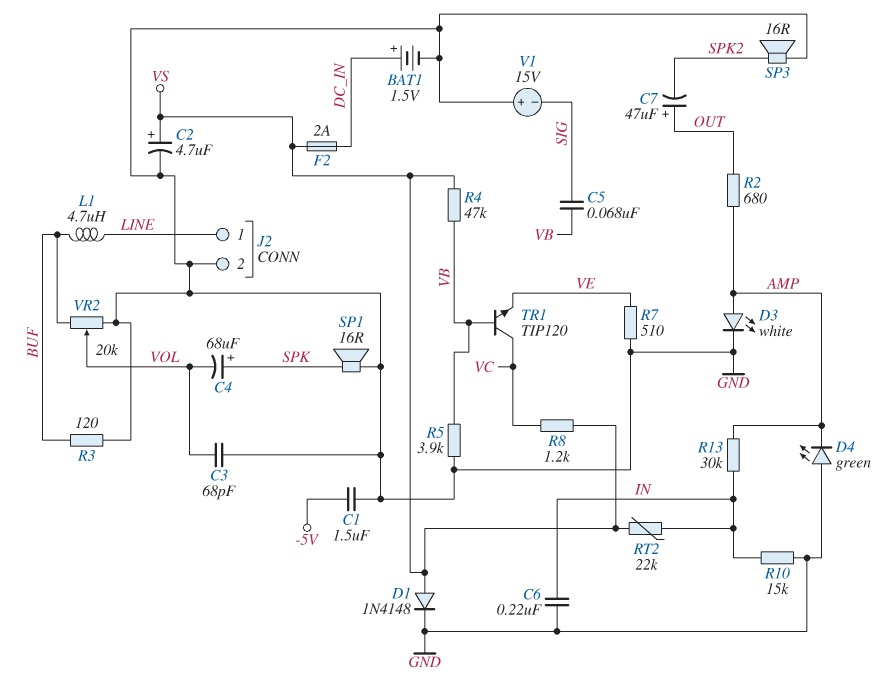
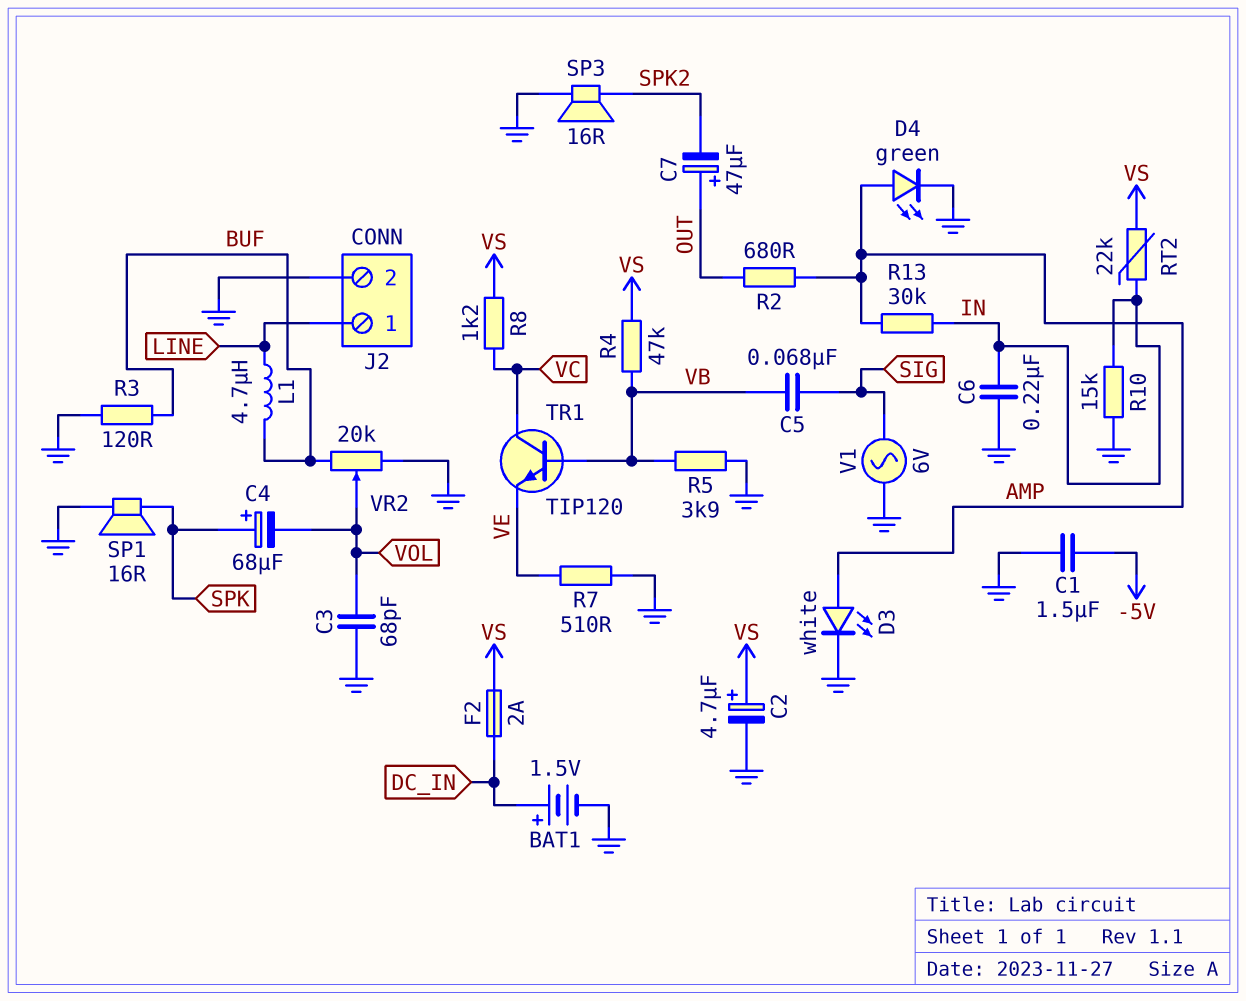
D1: diode 1N4148 (A VS, K GND) -> none
D4: LED green (A GND, K AMP) -> LED green (A AMP, K GND)
V1: 15V (plus GND, minus SIG) -> AC 6V (GND, SIG)

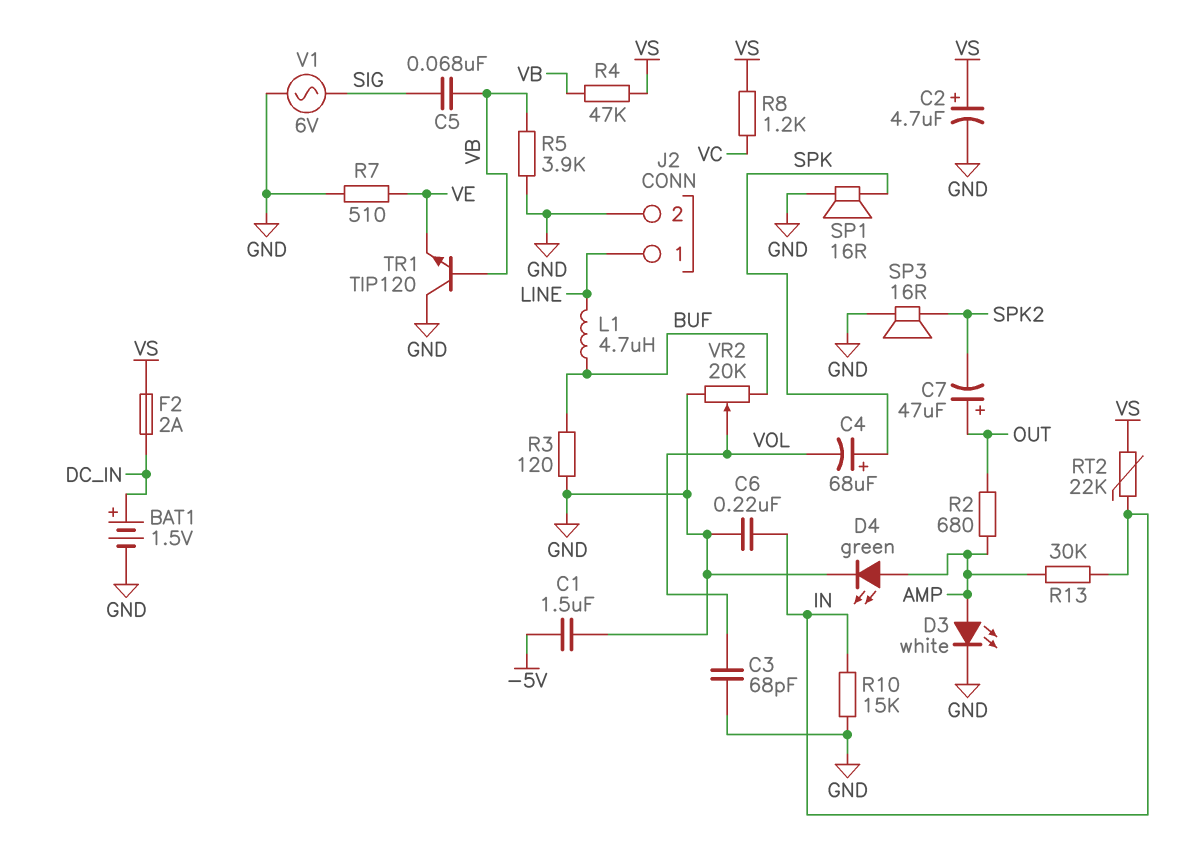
TR1: NPN TIP120 (B VB, C VC, E VE) -> NPN TIP120 (B VB, C GND, E VE)

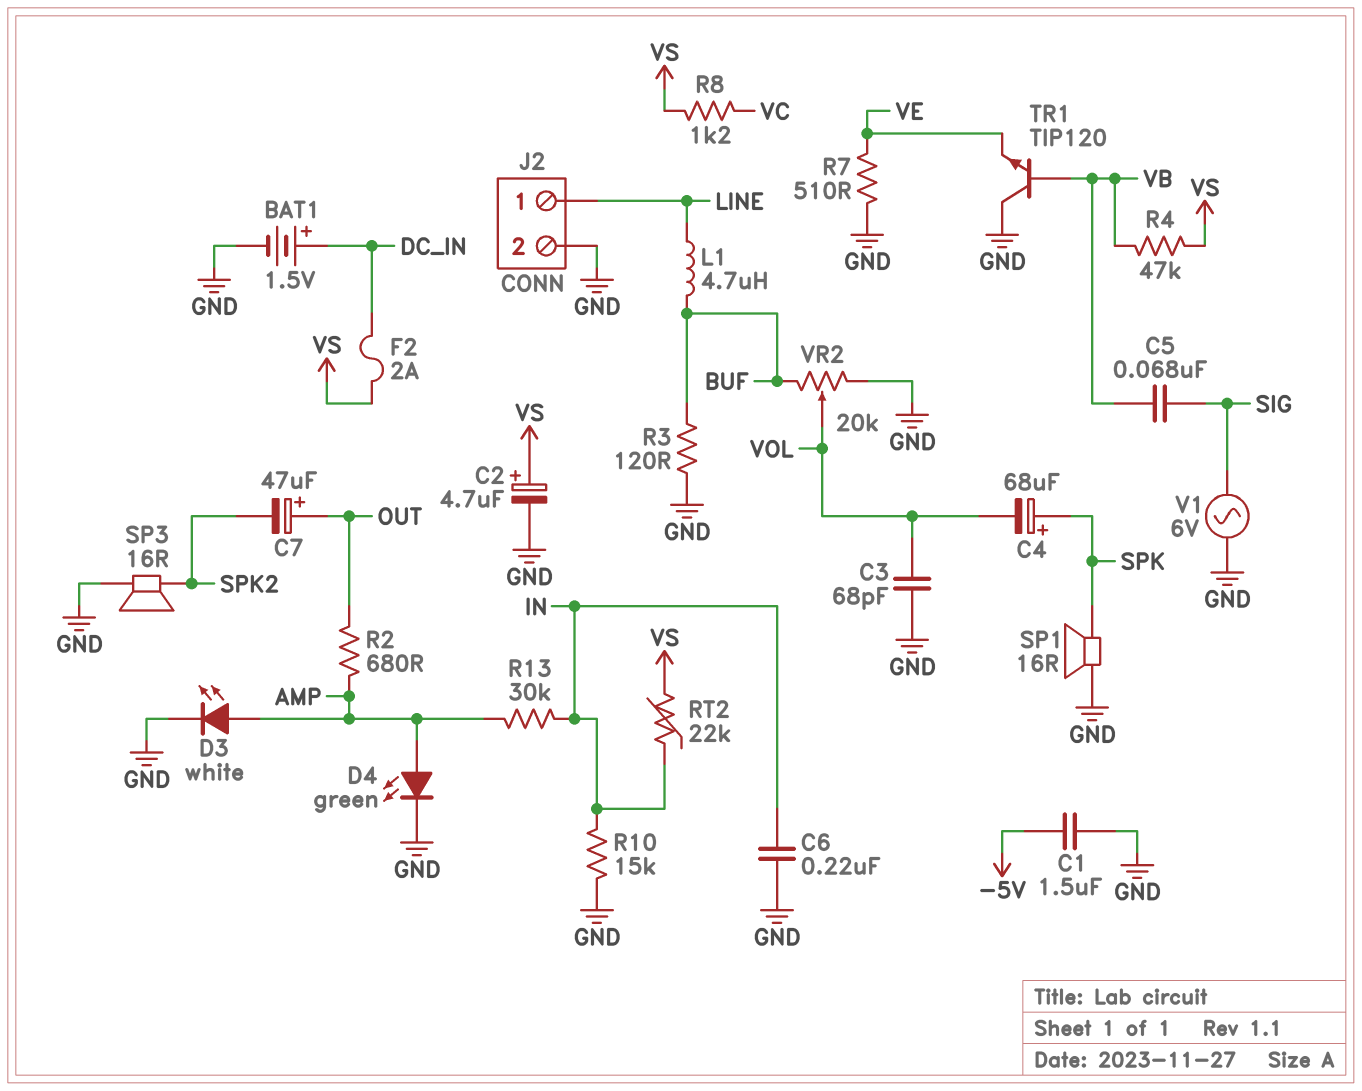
R5: 3.9k (GND, VB) -> none

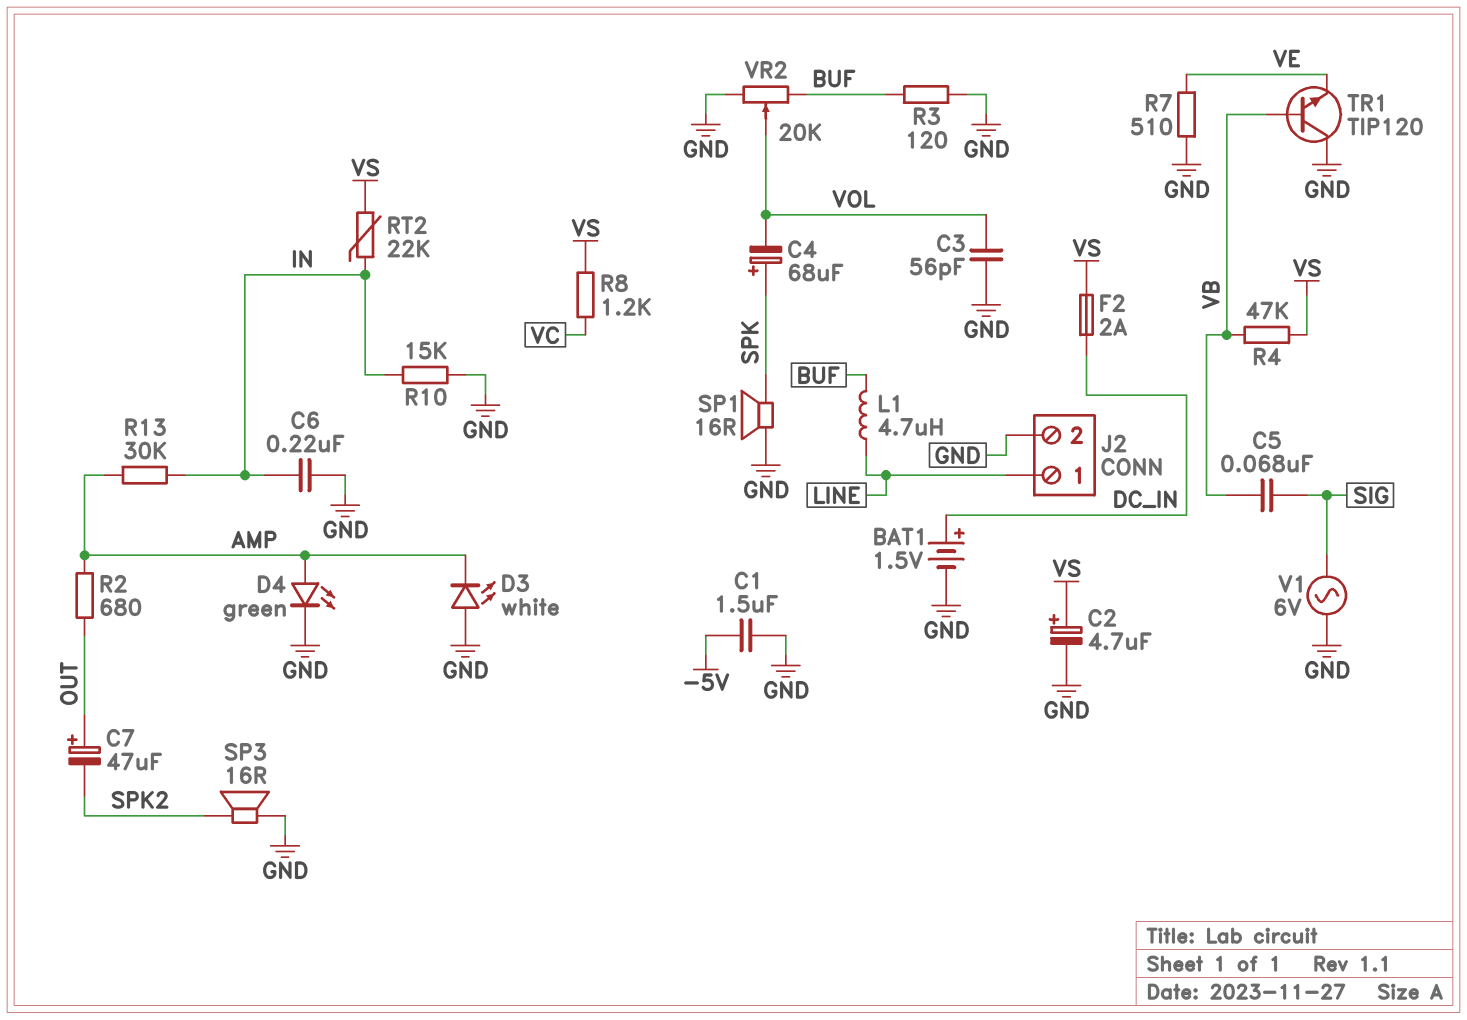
C3: 68pF (GND, VOL) -> 56pF (GND, VOL)
D3: LED white (A AMP, K GND) -> LED white (A GND, K AMP)

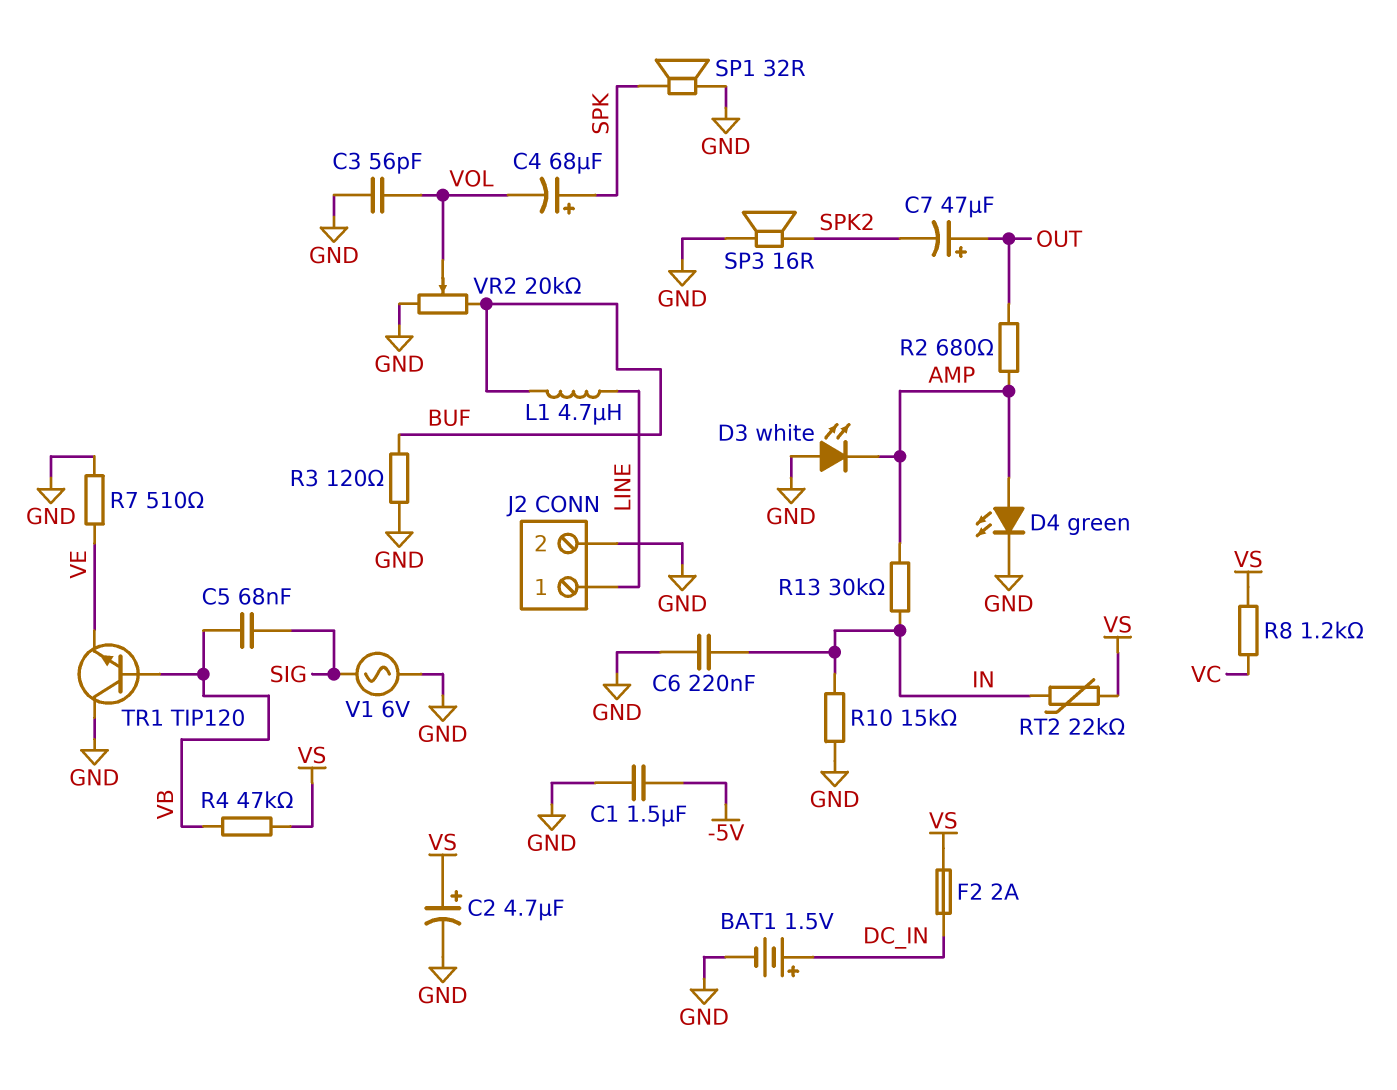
SP1: speaker 16R (GND, SPK) -> speaker 32R (GND, SPK)

